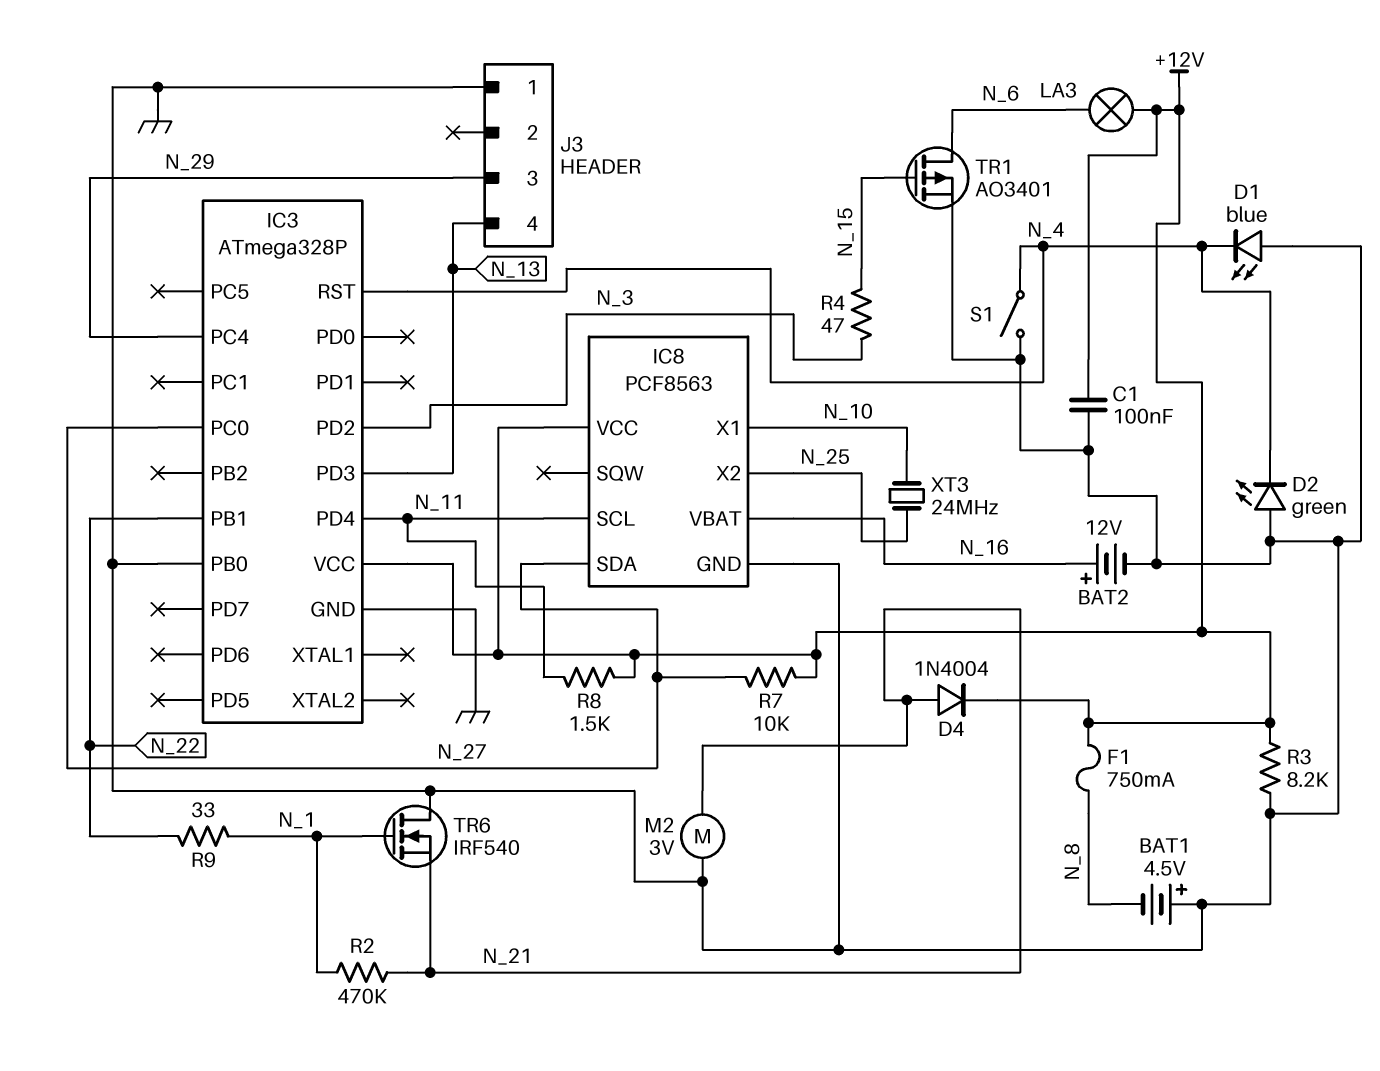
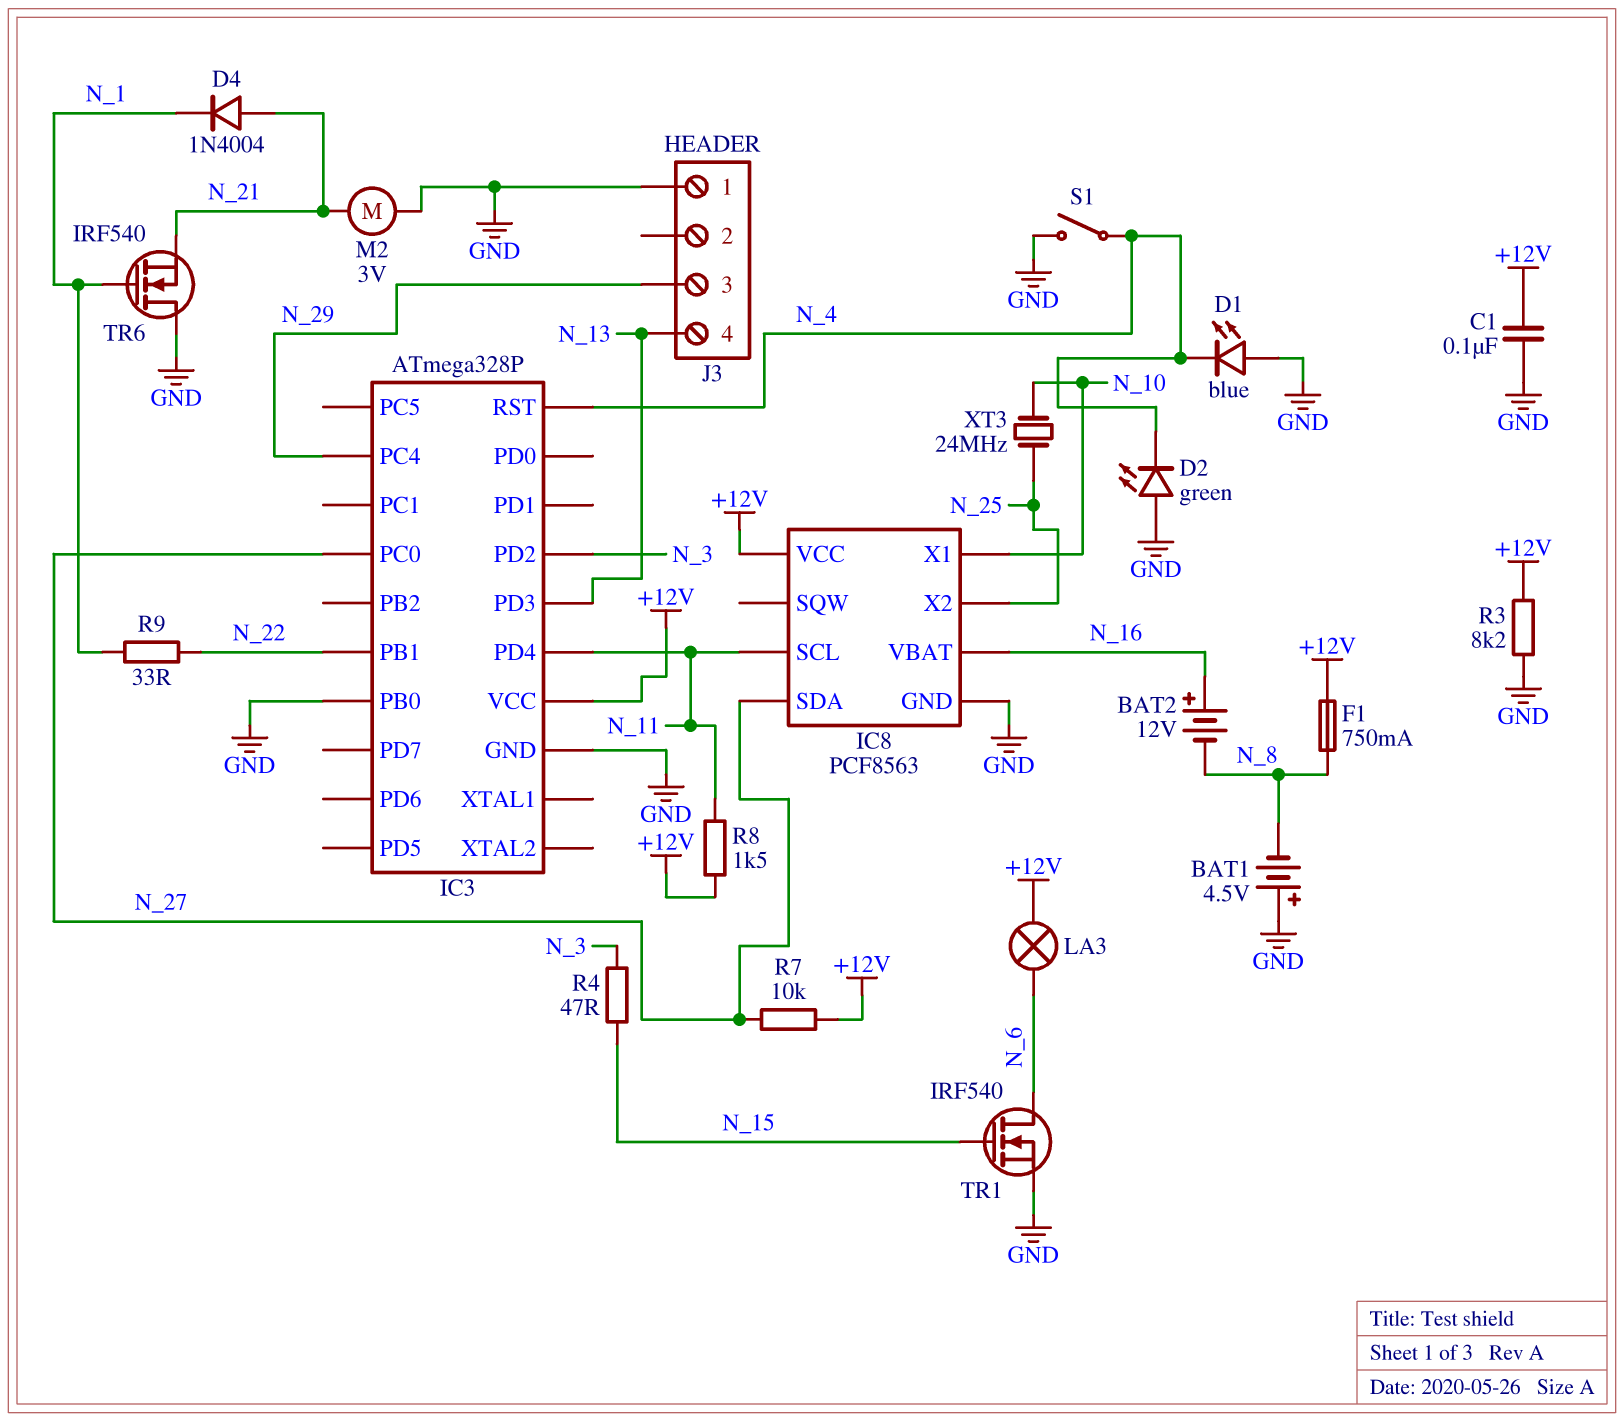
BAT2: 12V (plus N_16, minus GND) -> 12V (plus N_16, minus N_8)
D4: diode 1N4004 (A N_21, K +12V) -> diode 1N4004 (A N_21, K N_1)
R2: 470k (N_1, N_21) -> none
TR1: PMOS AO3401 (G N_15, D N_6, S GND) -> NMOS IRF540 (G N_15, D N_6, S GND)

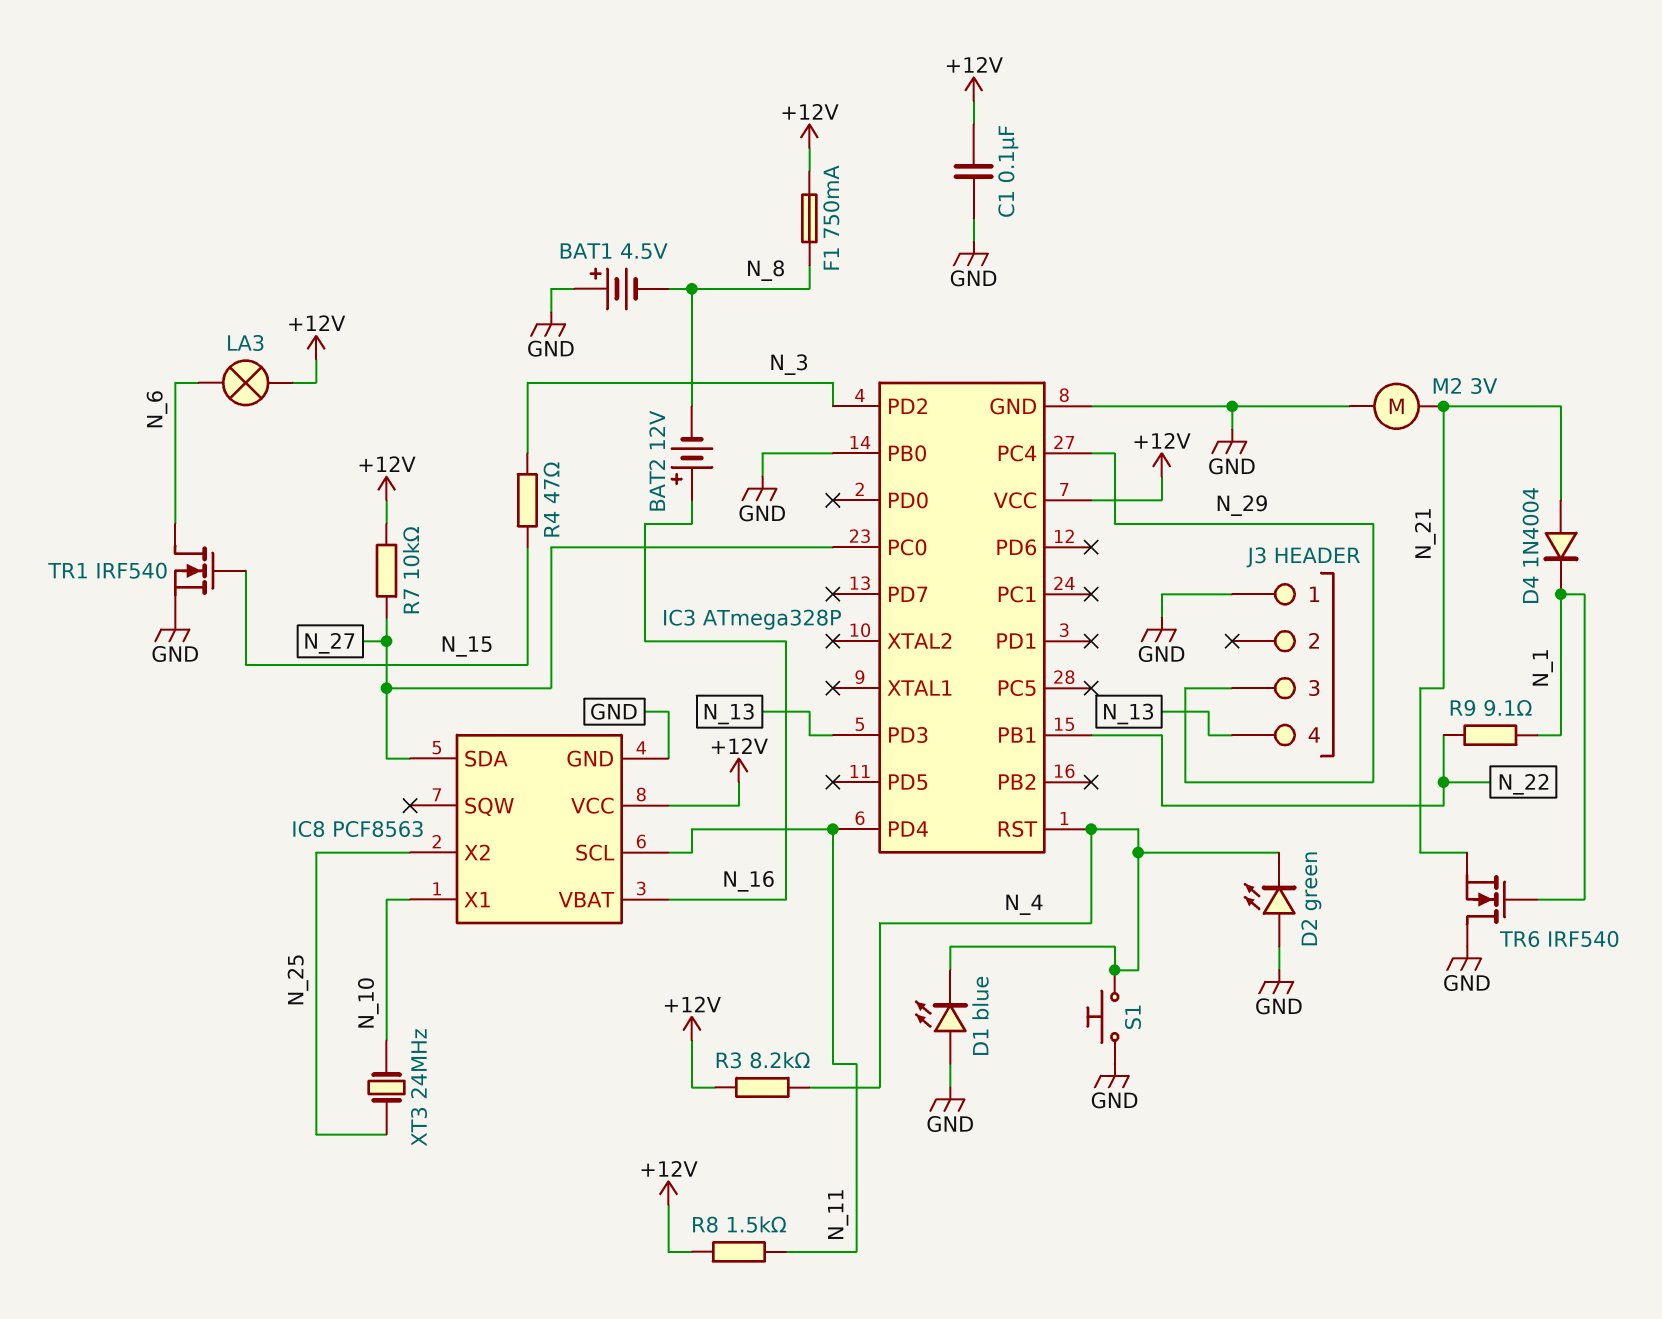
R3: 8.2k (+12V, GND) -> 8.2k (+12V, N_4)
R9: 33 (N_1, N_22) -> 9.1 (N_1, N_22)
S1: switch (GND, N_4) -> button (GND, N_4)

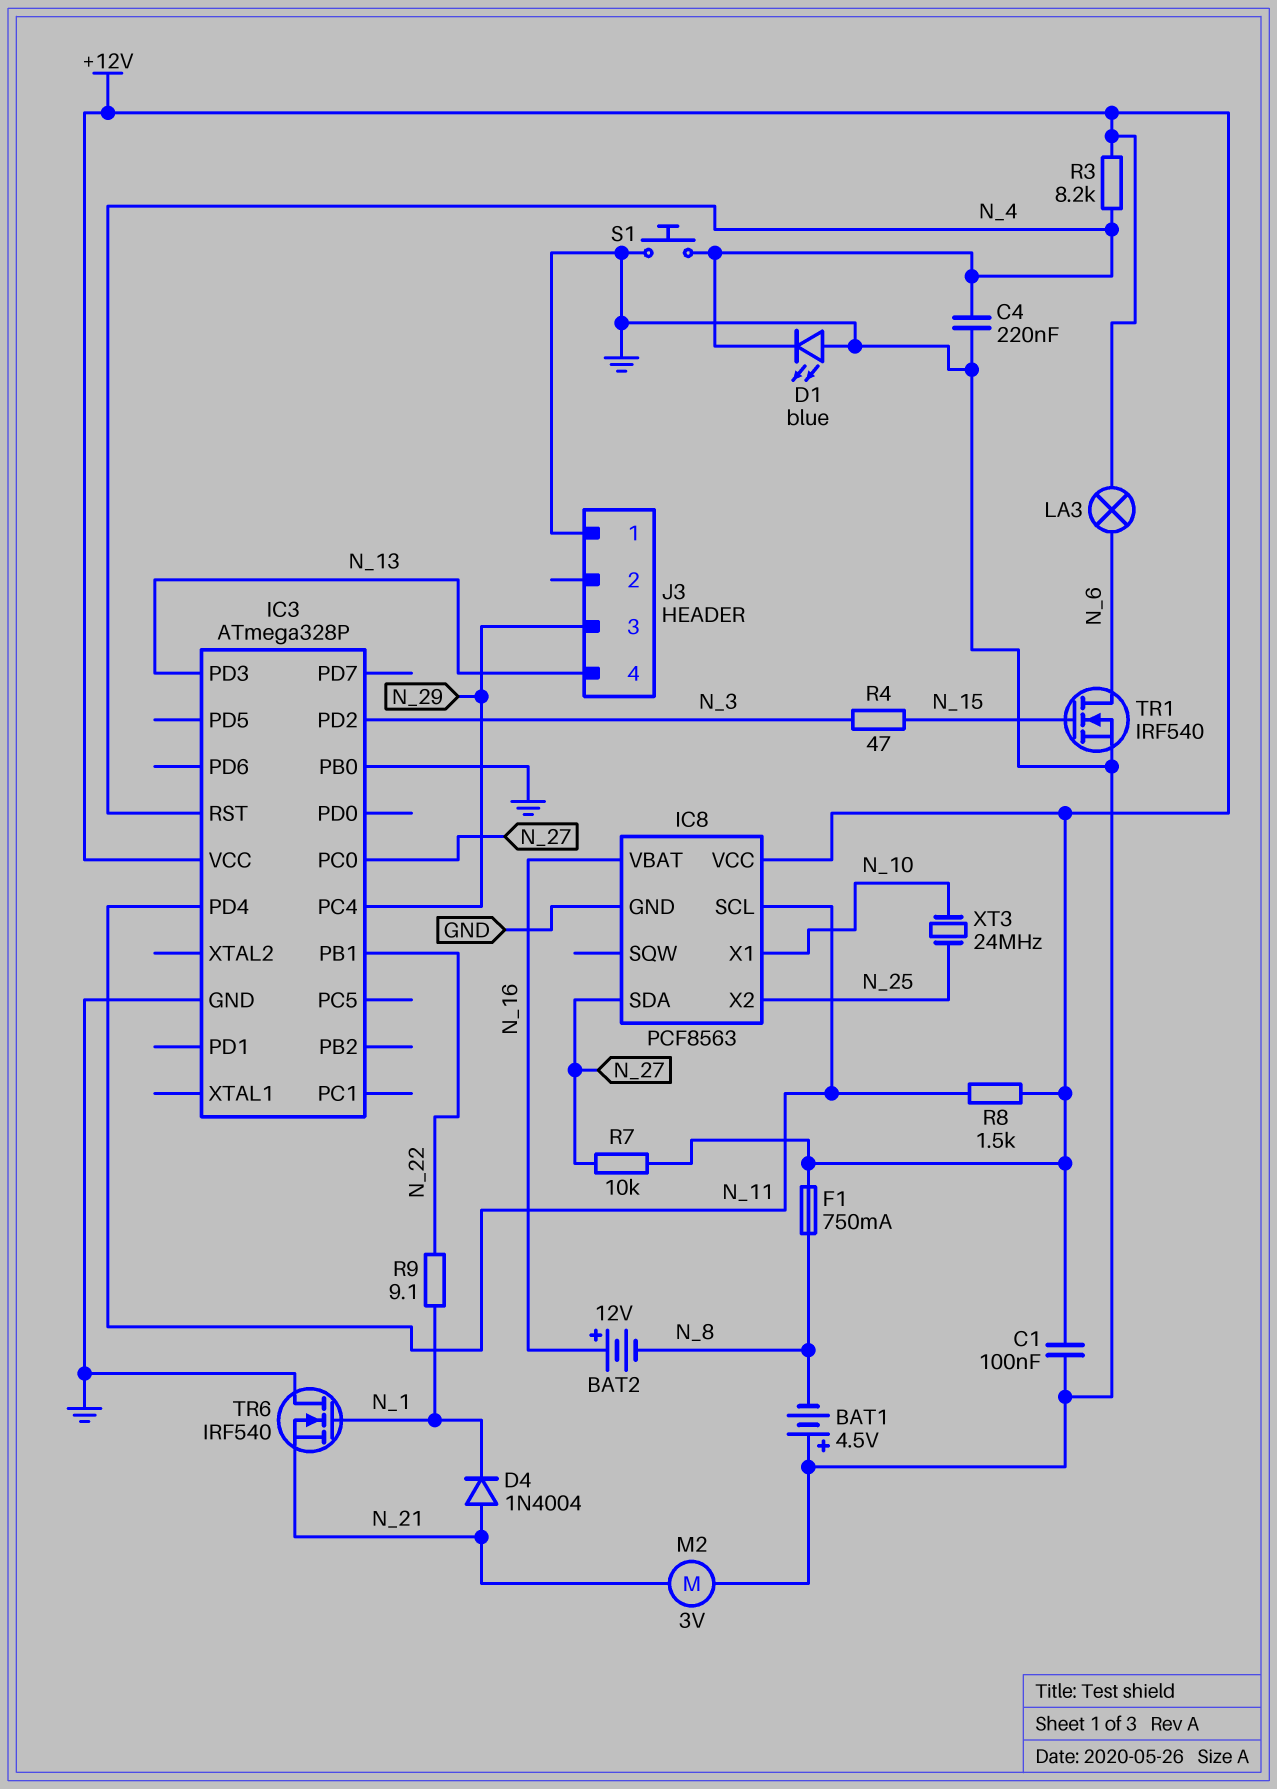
C4: none -> 220nF (GND, N_4)
D2: LED green (A GND, K N_4) -> none

